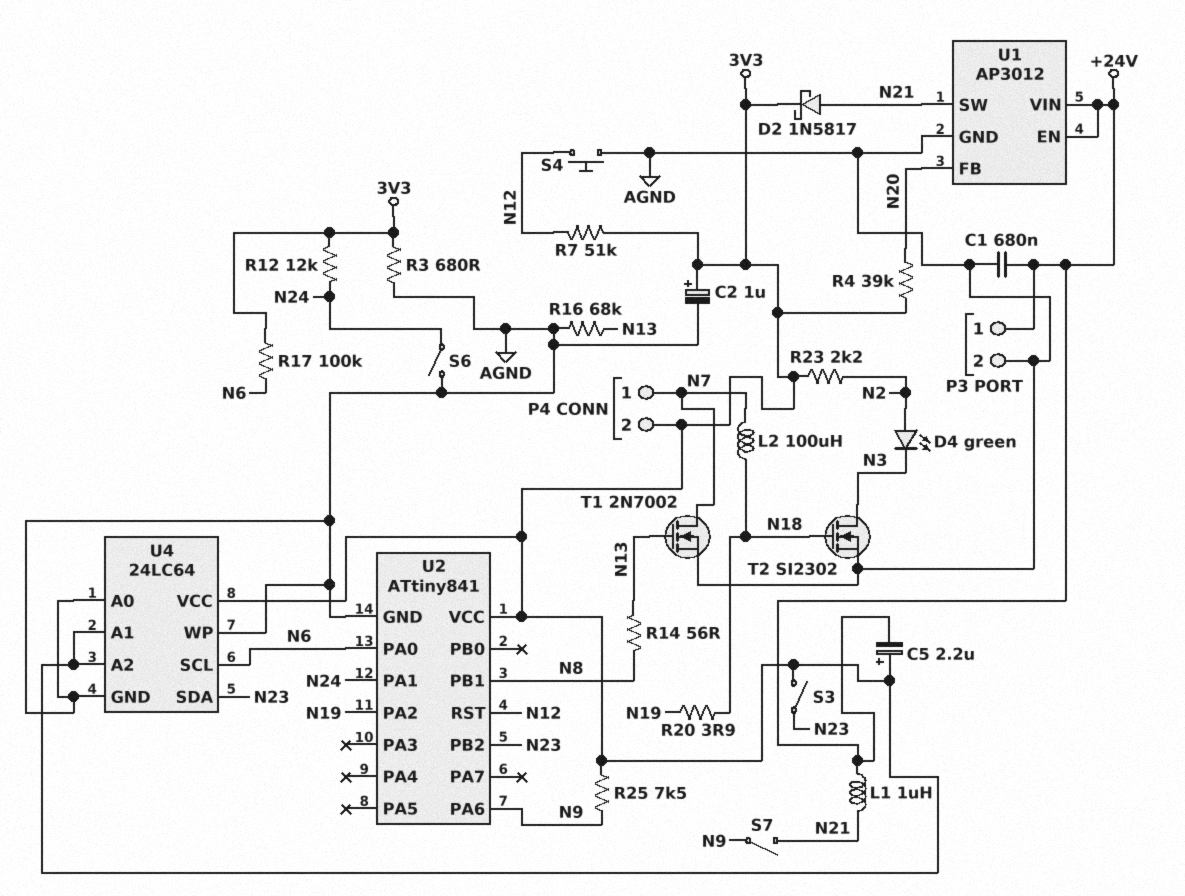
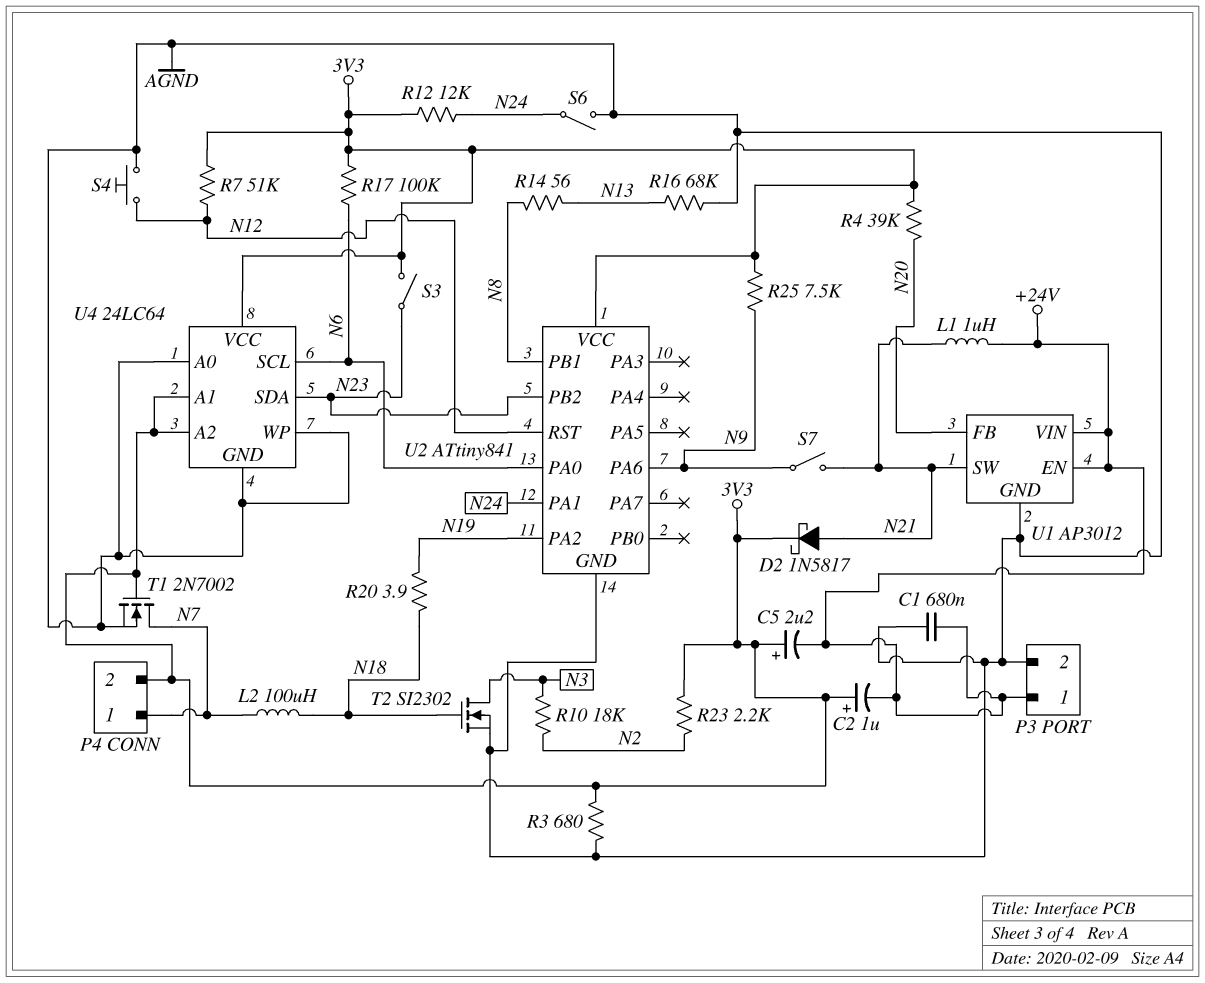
C2: 1uF (plus 3V3, minus AGND) -> 1uF (plus 3V3, minus +24V)
D4: LED green (A N2, K N3) -> none
R10: none -> 18k (N2, N3)
T1: NMOS 2N7002 (G N13, D N7, S AGND) -> NMOS 2N7002 (G 3V3, D N7, S AGND)

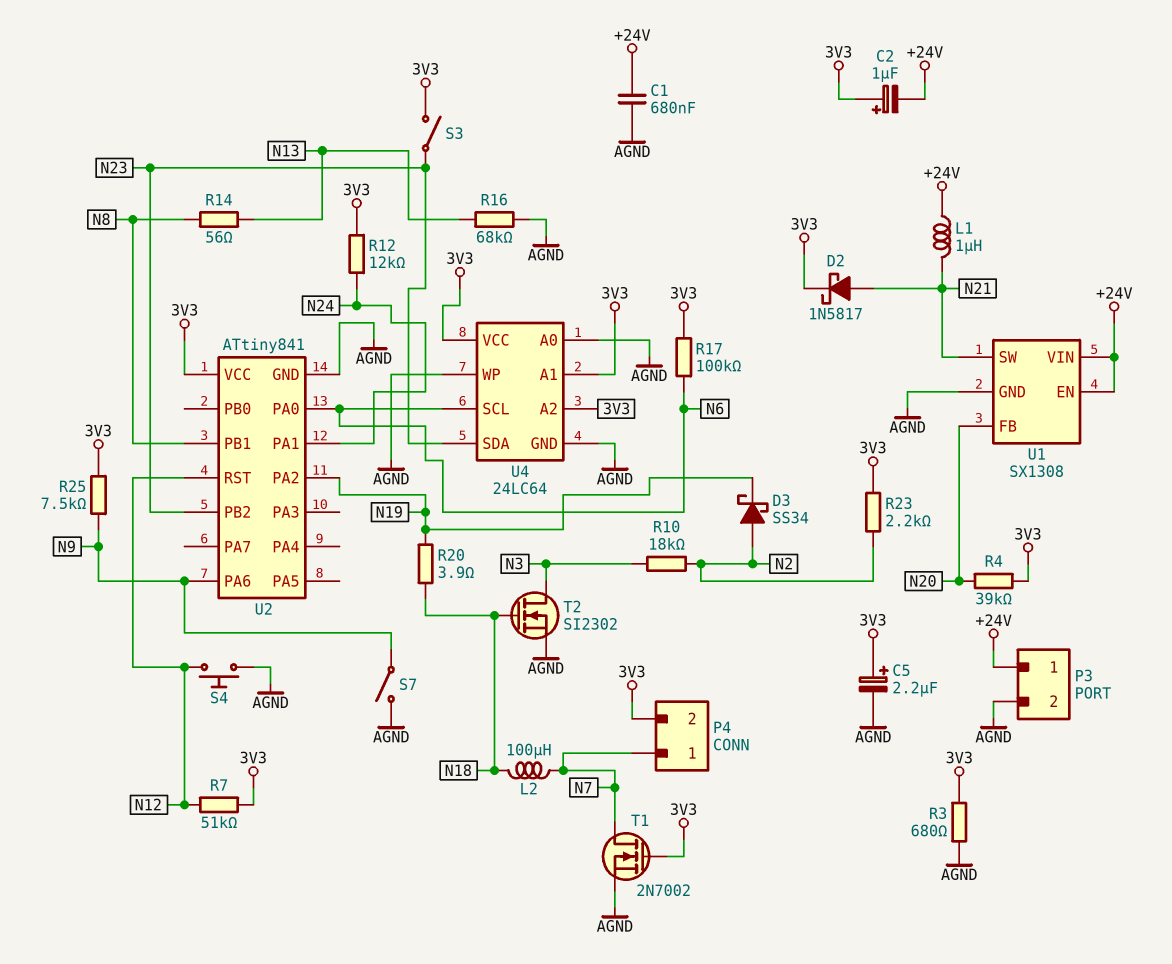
C5: 2.2uF (plus 3V3, minus +24V) -> 2.2uF (plus 3V3, minus AGND)
D3: none -> schottky SS34 (A N2, K N19)
S6: switch (AGND, N24) -> none
S7: switch (N9, N21) -> switch (AGND, N9)
U1: AP3012 -> SX1308

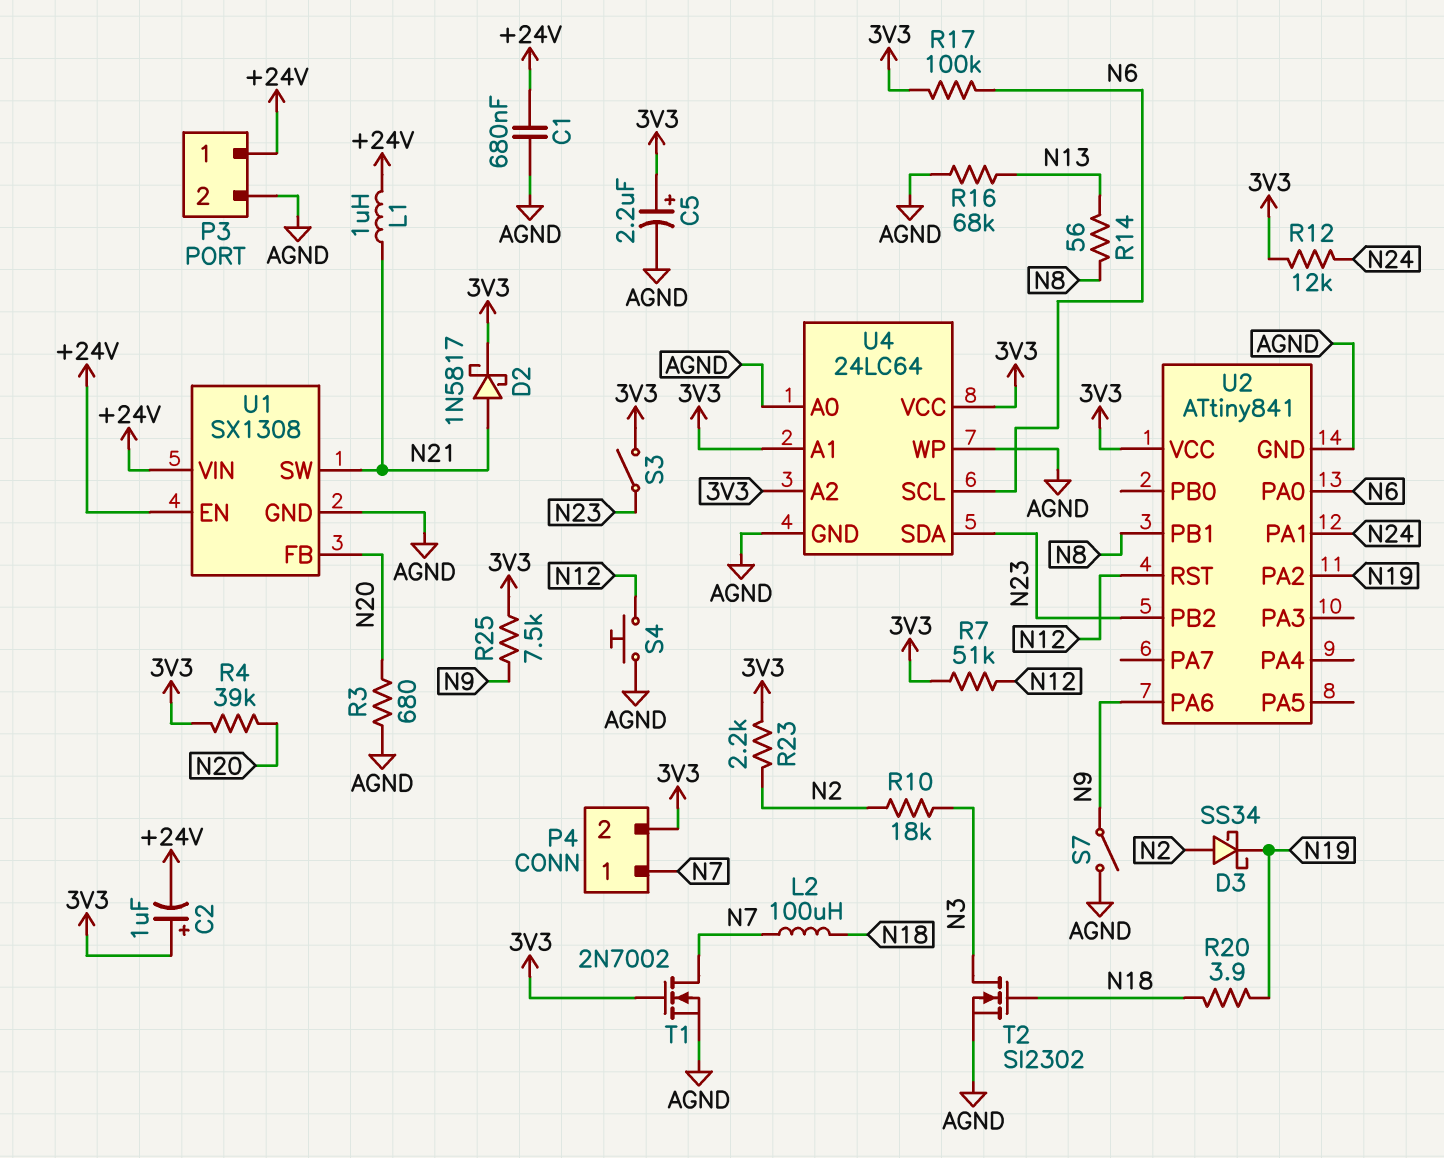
R3: 680 (3V3, AGND) -> 680 (AGND, N20)

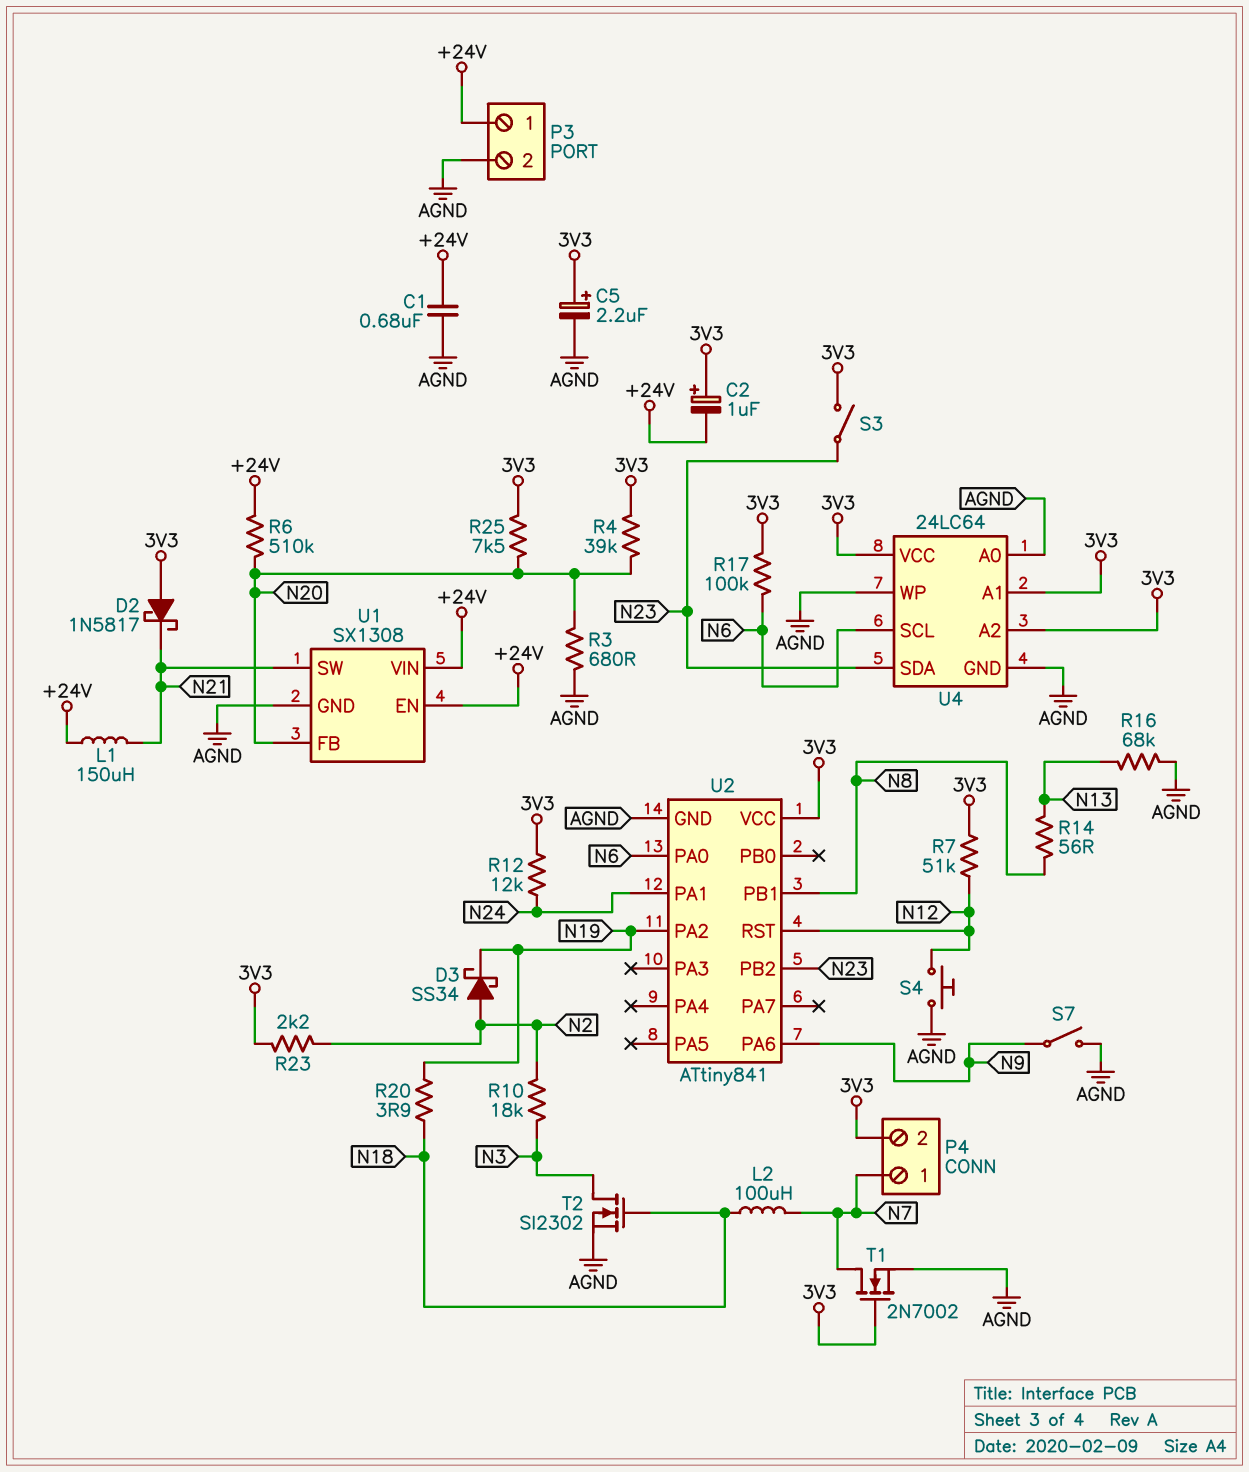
D2: schottky 1N5817 (A N21, K 3V3) -> schottky 1N5817 (A 3V3, K N21)
L1: 1uH (+24V, N21) -> 150uH (+24V, N21)
R6: none -> 510k (+24V, N20)
R25: 7.5k (3V3, N9) -> 7.5k (3V3, N20)

